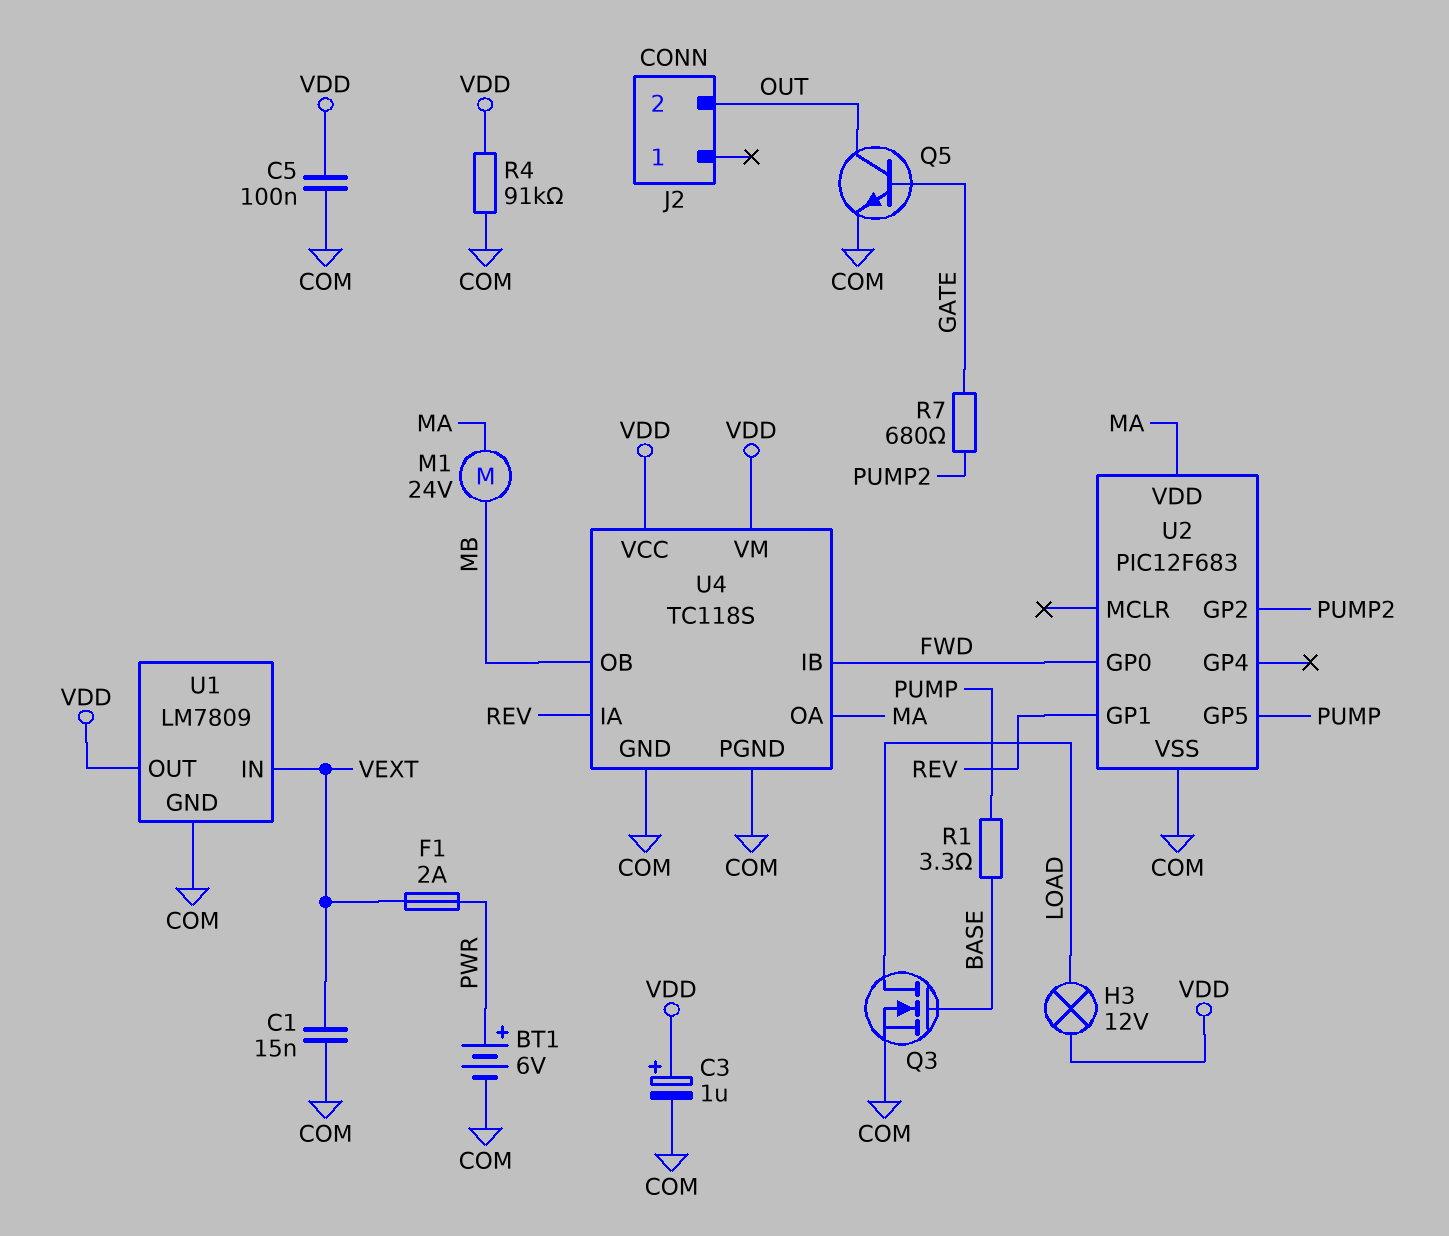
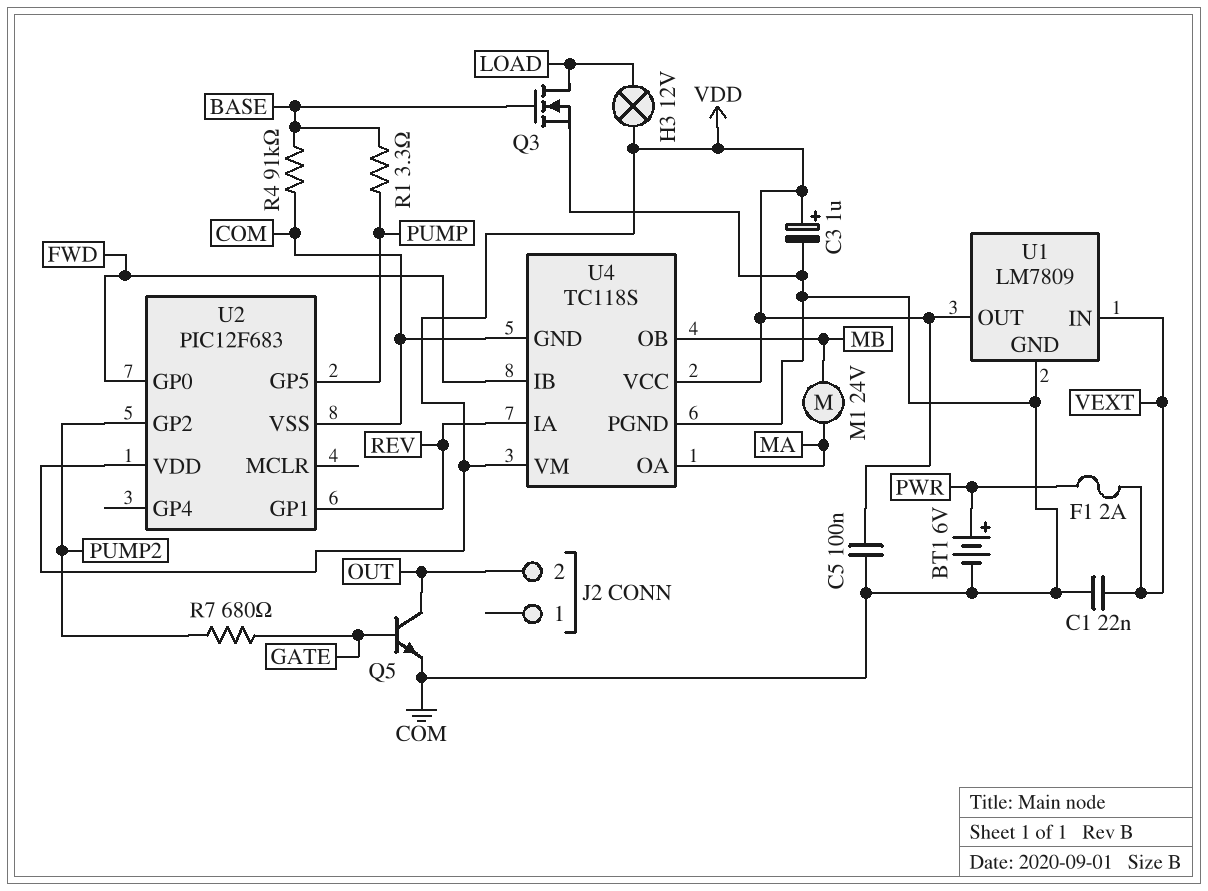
C1: 15nF (COM, VEXT) -> 22nF (COM, VEXT)
R4: 91k (COM, VDD) -> 91k (BASE, COM)
U2 pin VDD: MA -> VDD

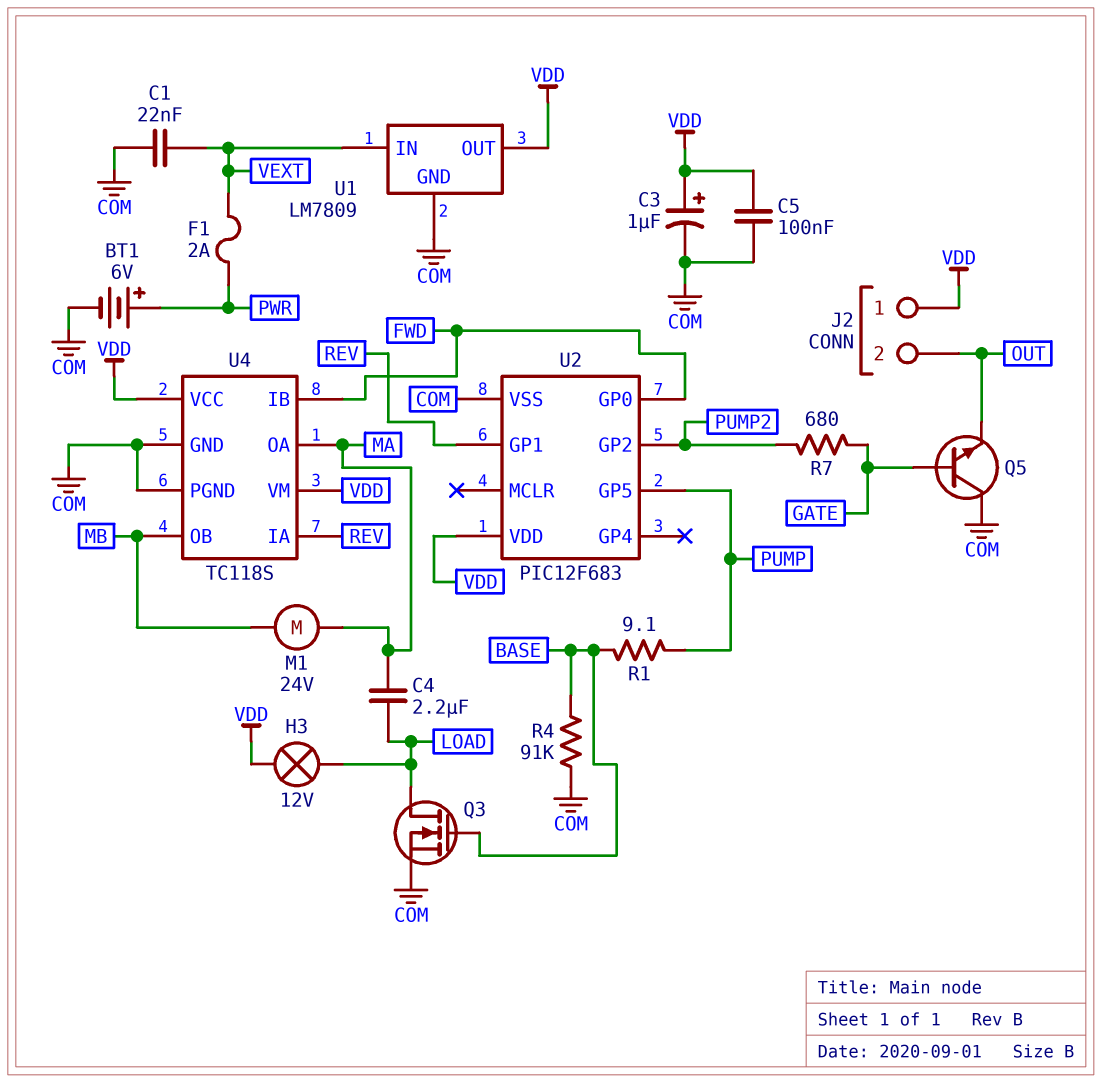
C4: none -> 2.2uF (LOAD, MA)
J2 pin 1: none -> VDD
Q5: NPN (B GATE, C OUT, E COM) -> NPN (B GATE, C COM, E OUT)
R1: 3.3 (BASE, PUMP) -> 9.1 (BASE, PUMP)

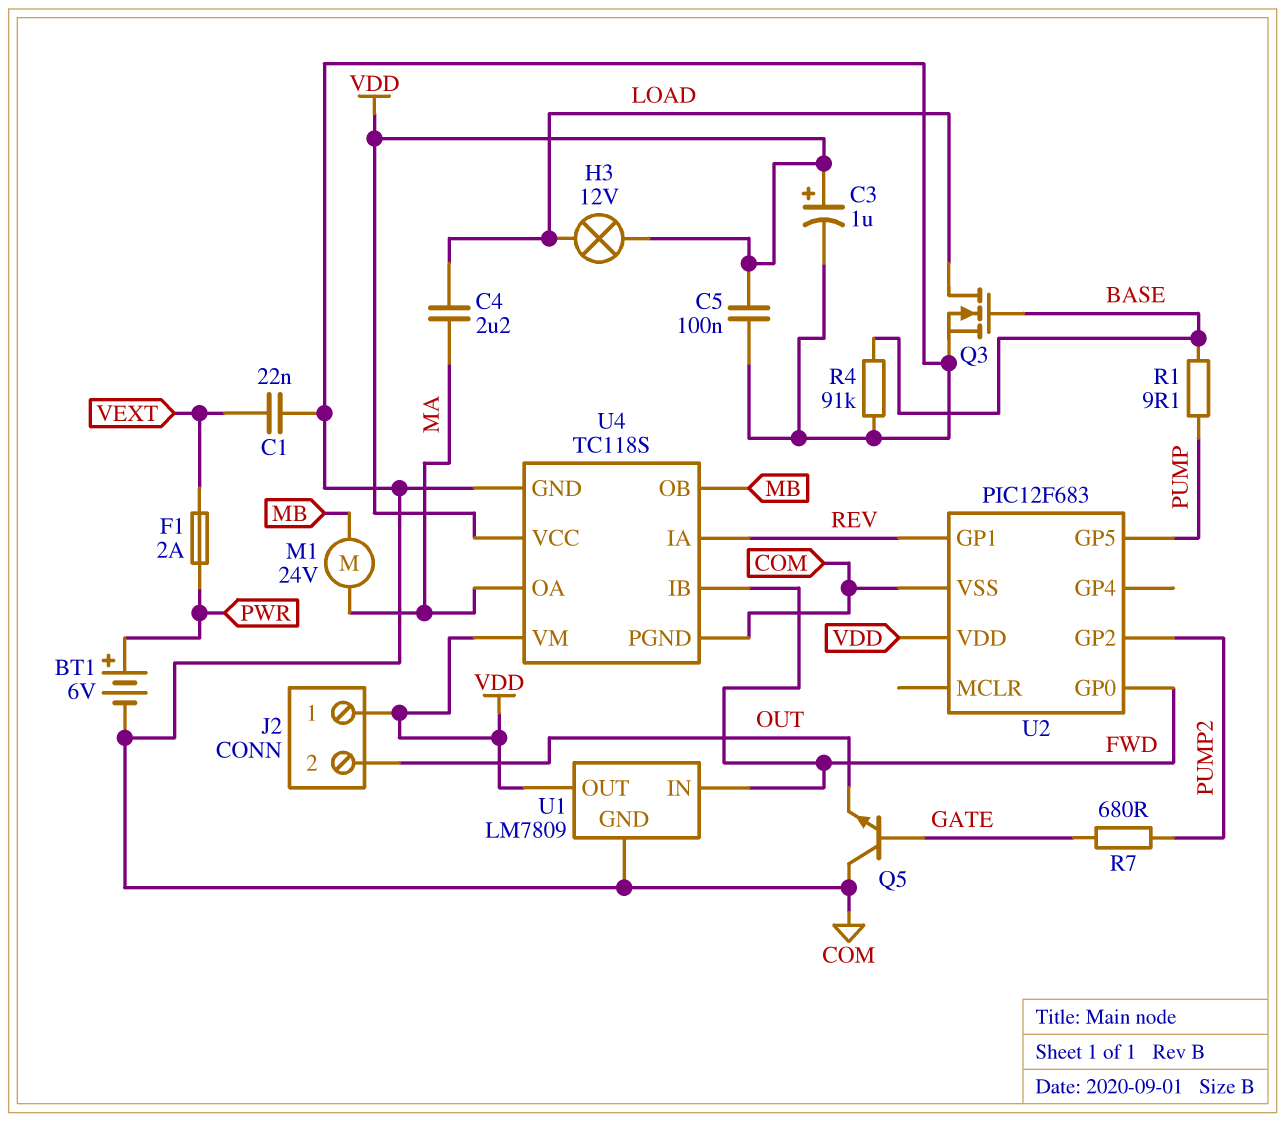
U1 pin IN: VEXT -> FWD

